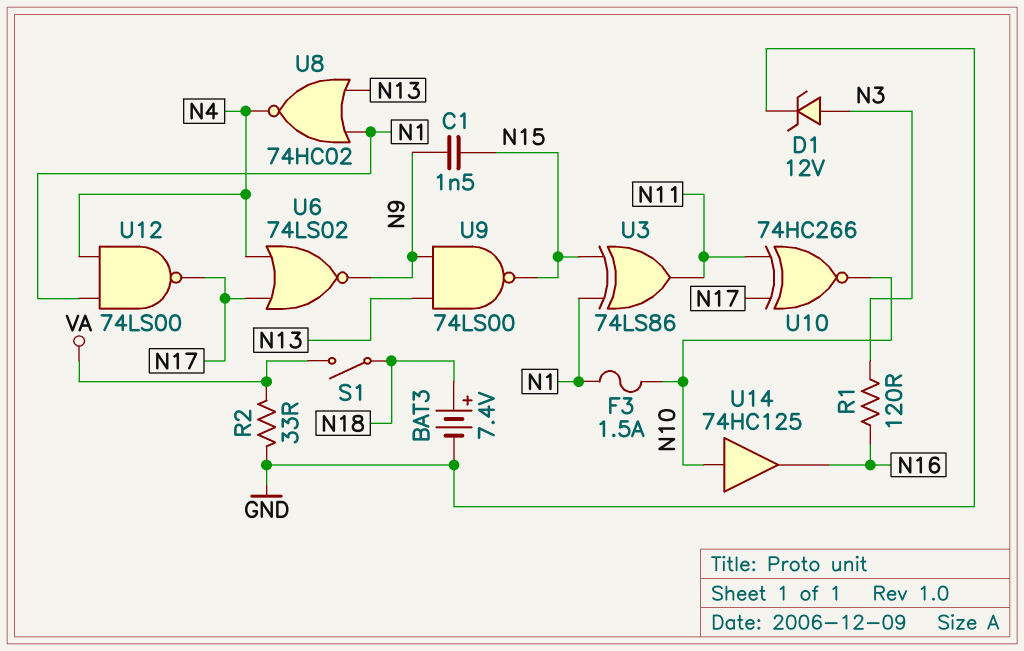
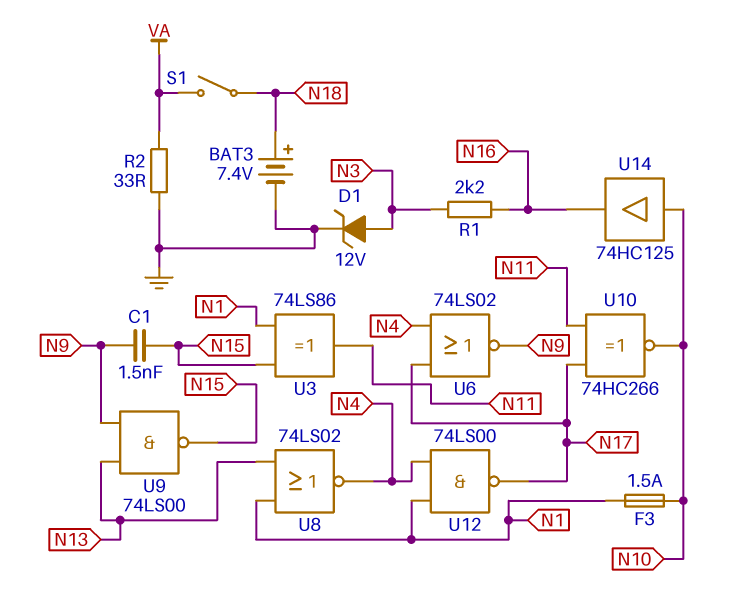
R1: 120 (N3, N16) -> 2.2k (N3, N16)
U8: NOR 74HC02 (in N1, in N13, out N4) -> NOR 74LS02 (in N1, in N13, out N4)

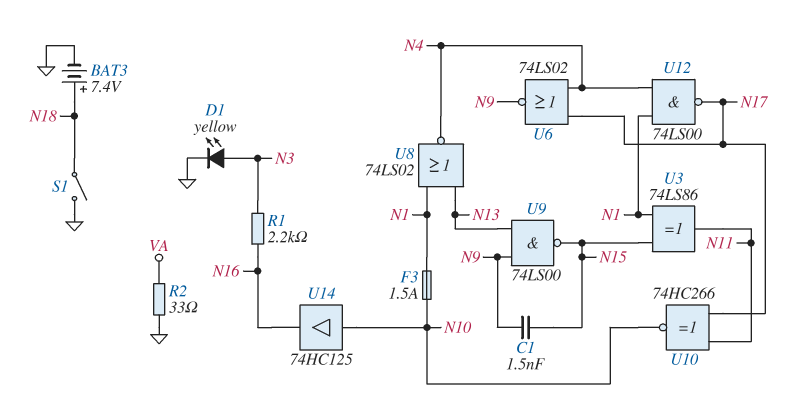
D1: zener 12V (A N3, K GND) -> LED yellow (A N3, K GND)
S1: switch (N18, VA) -> switch (GND, N18)

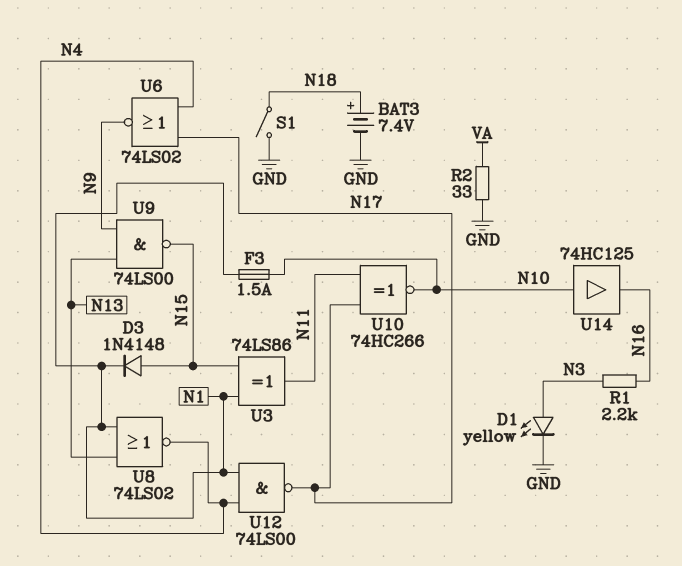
C1: 1.5nF (N9, N15) -> none
D3: none -> diode 1N4148 (A N15, K N1)

